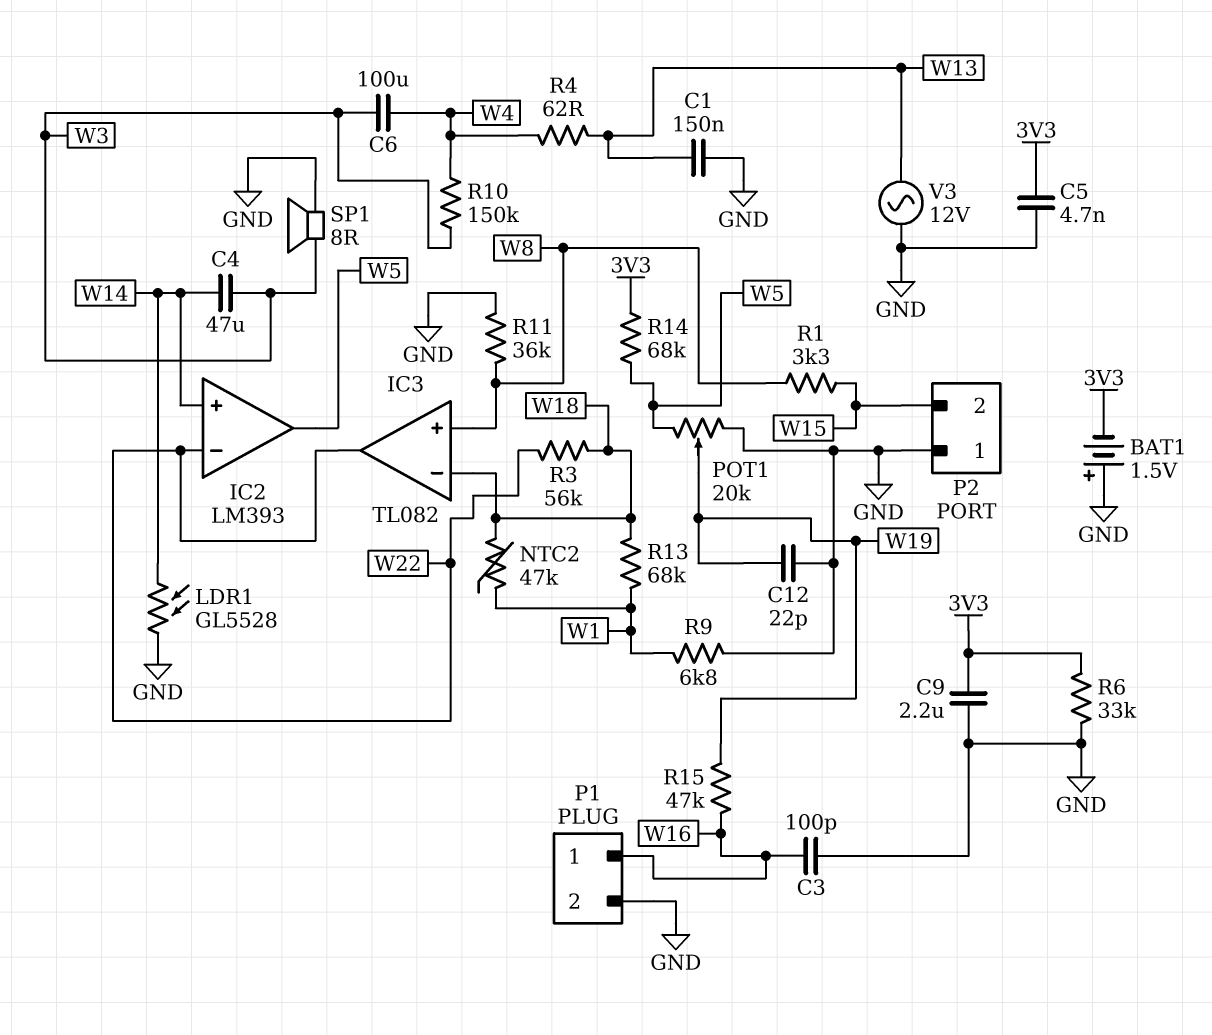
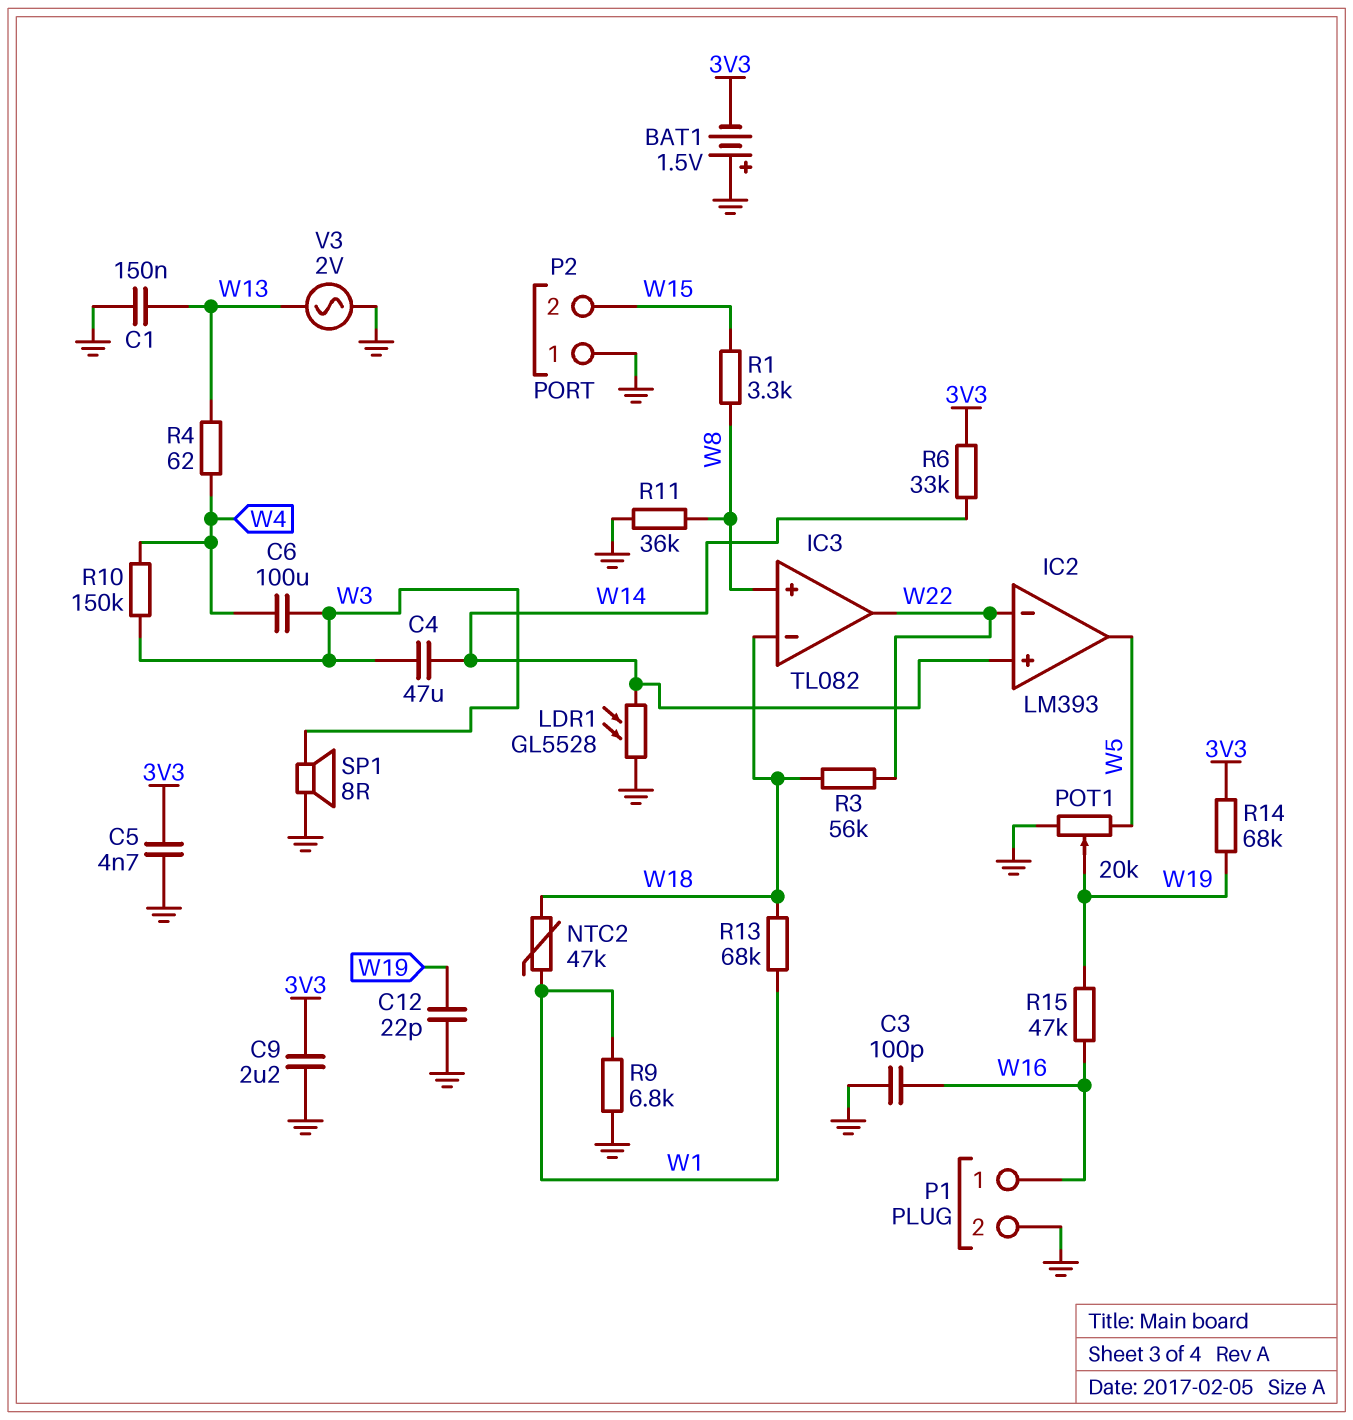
R6: 33k (3V3, GND) -> 33k (3V3, W14)
R14: 68k (3V3, W5) -> 68k (3V3, W19)
V3: AC 12V (GND, W13) -> AC 2V (GND, W13)

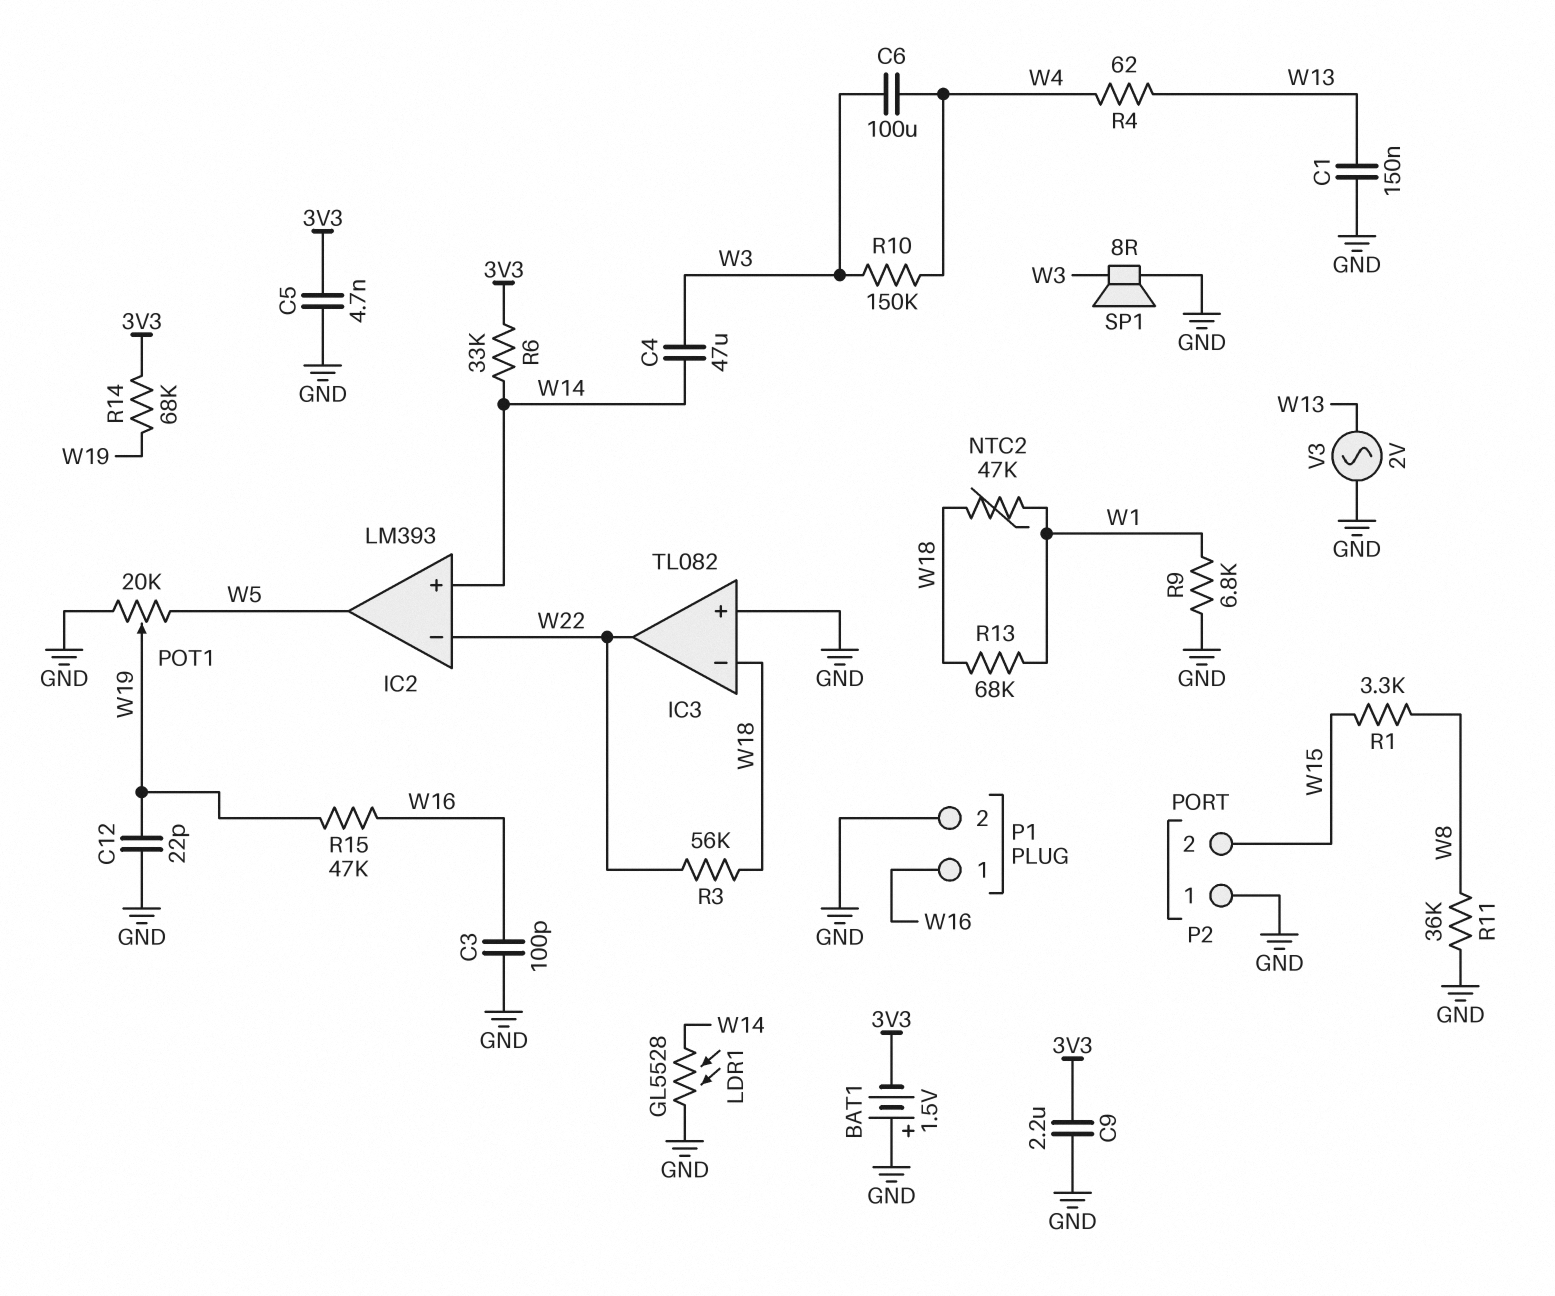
IC3 pin in+: W8 -> GND

